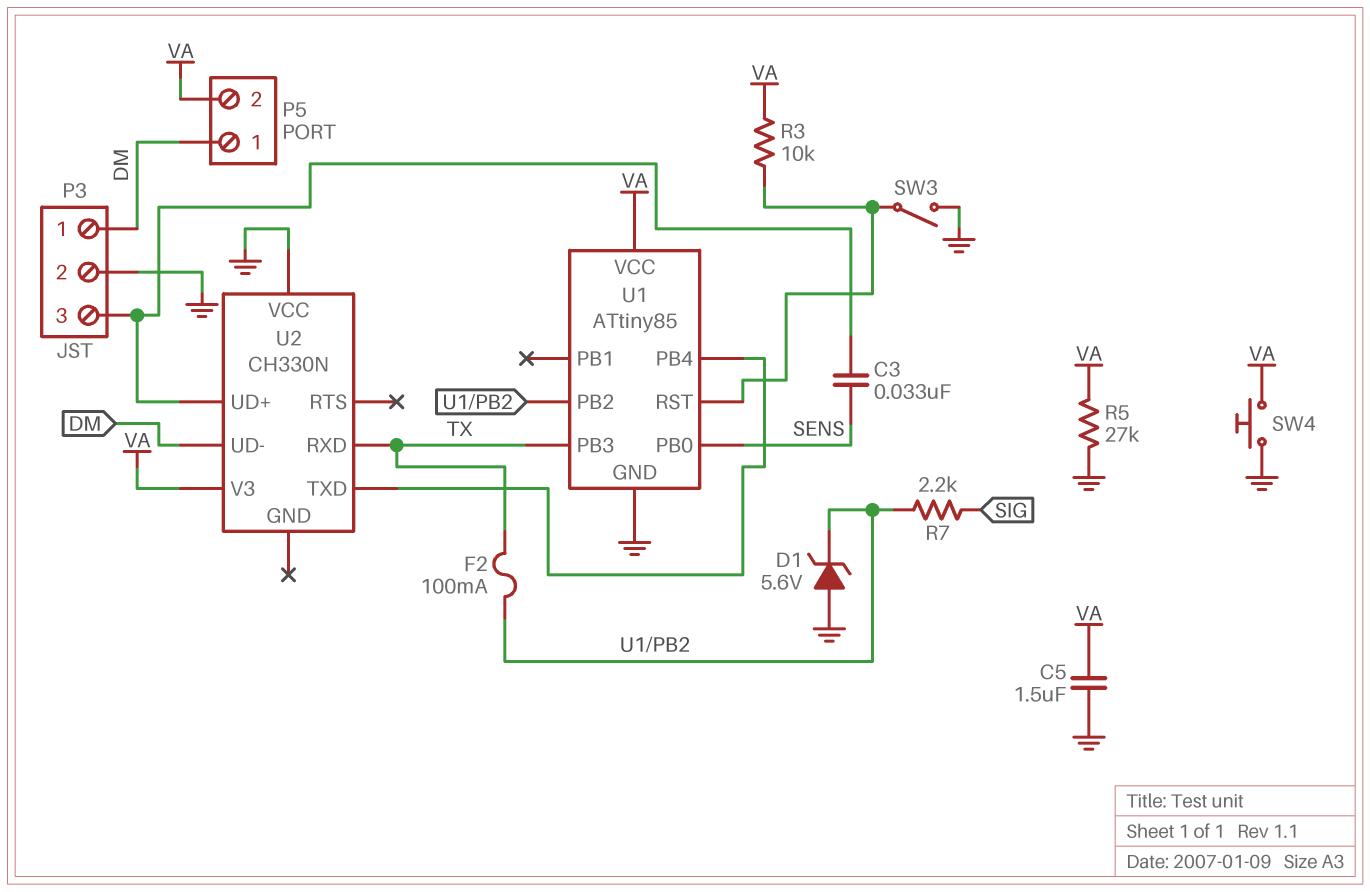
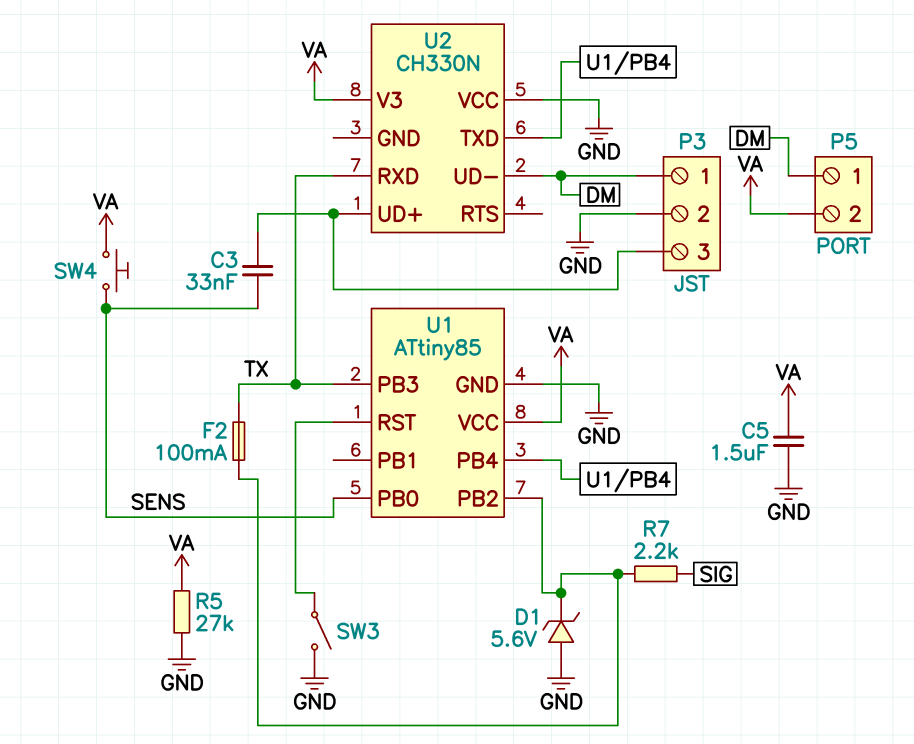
R3: 10k (U1/RST, VA) -> none
SW4: button (GND, VA) -> button (SENS, VA)

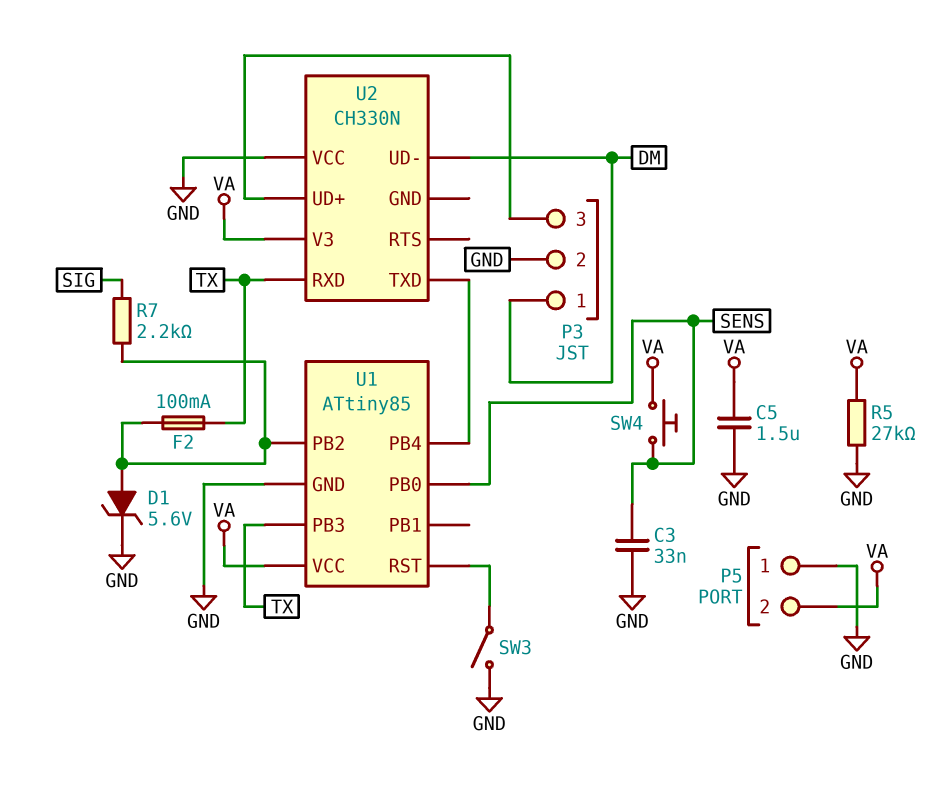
C3: 33nF (P3/3, SENS) -> 33nF (GND, SENS)
D1: zener 5.6V (A GND, K U1/PB2) -> zener 5.6V (A U1/PB2, K GND)
P5 pin 1: DM -> GND

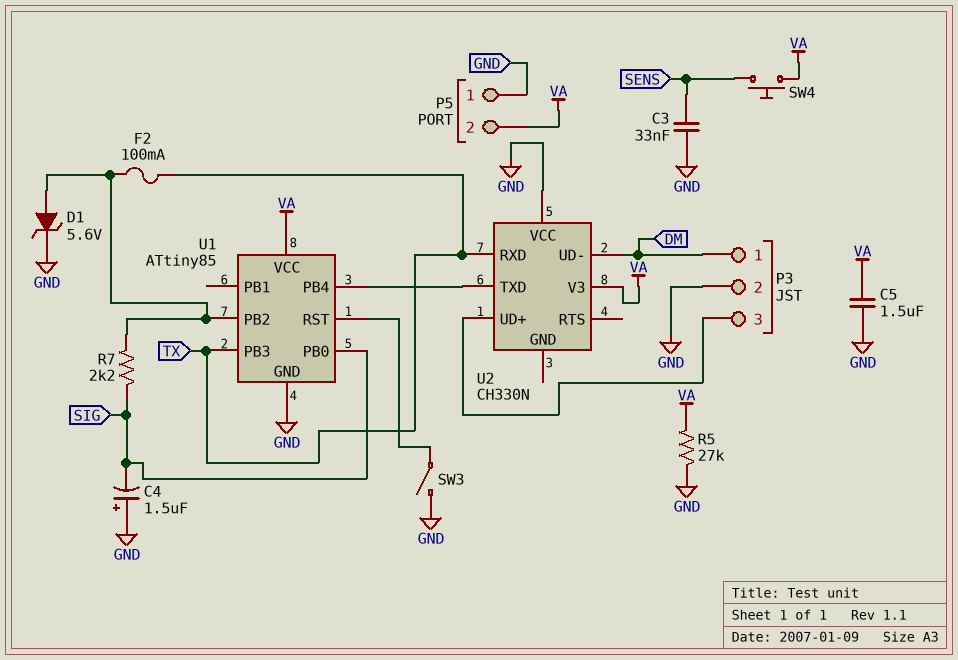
C4: none -> 1.5uF (plus GND, minus SIG)
U1 pin PB0: SENS -> SIG

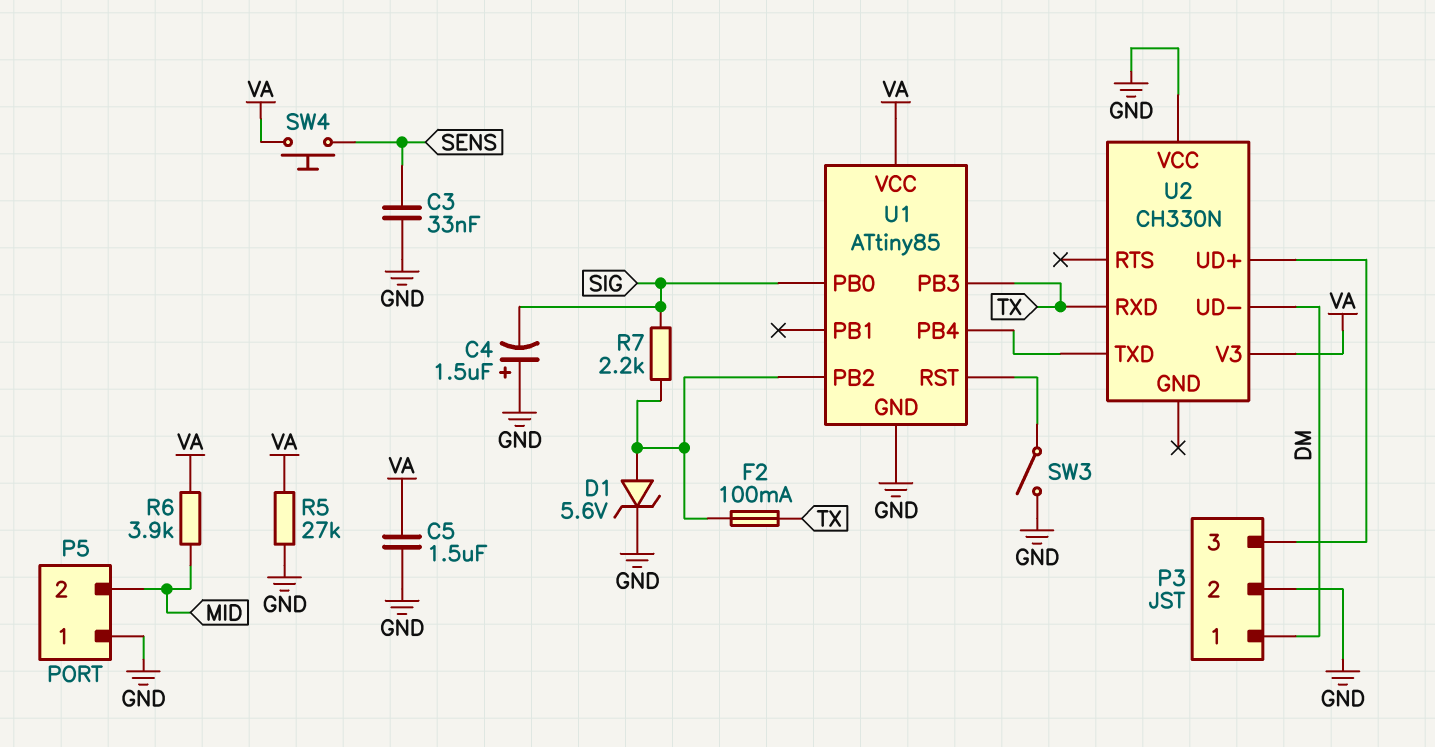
P5 pin 2: VA -> MID
R6: none -> 3.9k (MID, VA)

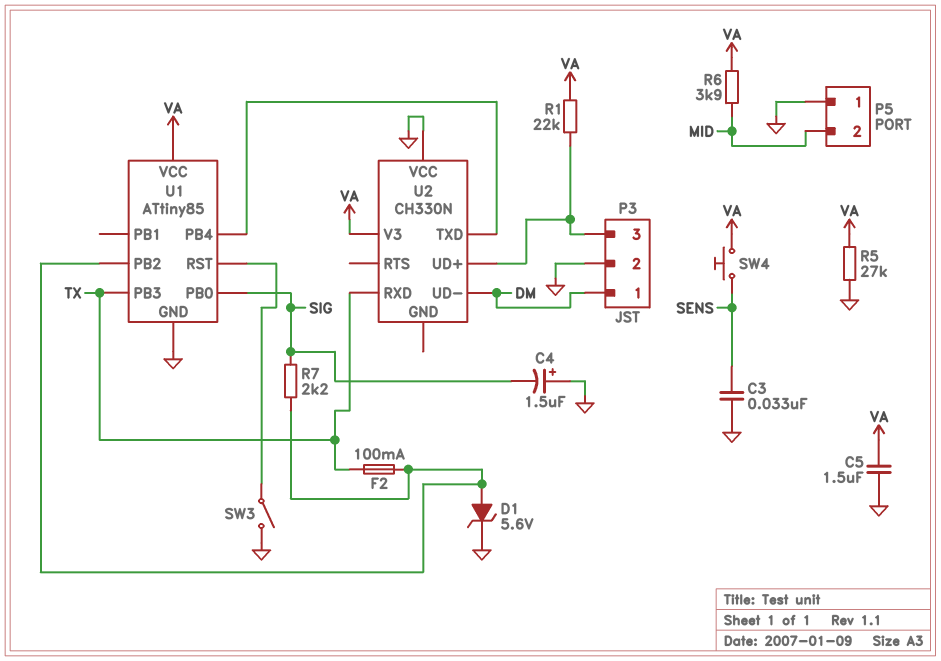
R1: none -> 22k (P3/3, VA)

